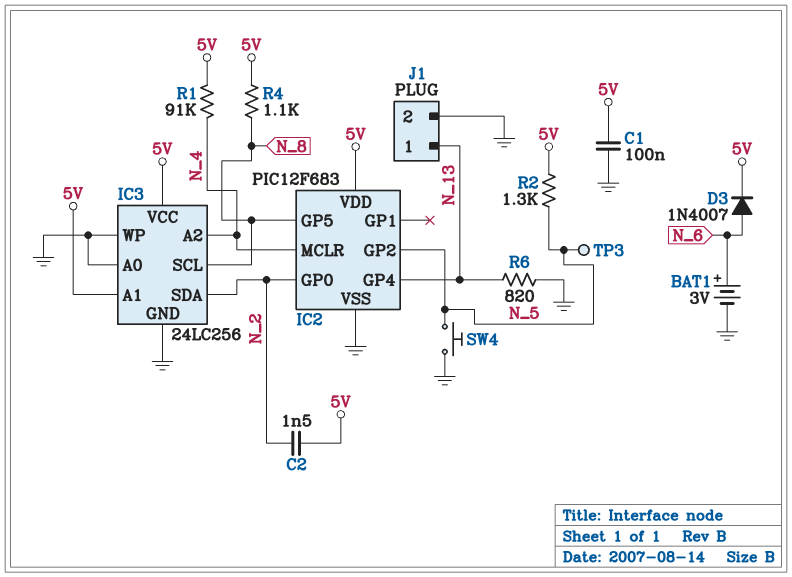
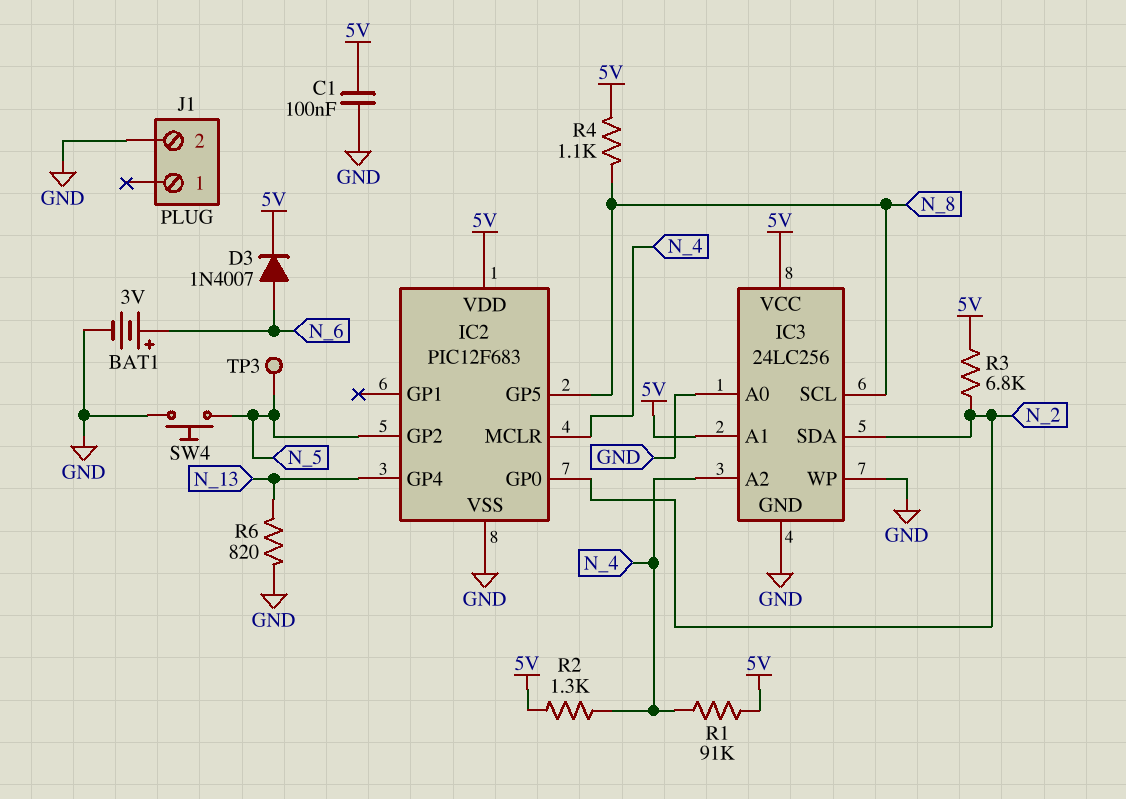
C2: 1.5nF (5V, N_2) -> none
J1 pin 1: N_13 -> none
R2: 1.3k (5V, N_5) -> 1.3k (5V, N_4)
R3: none -> 6.8k (5V, N_2)

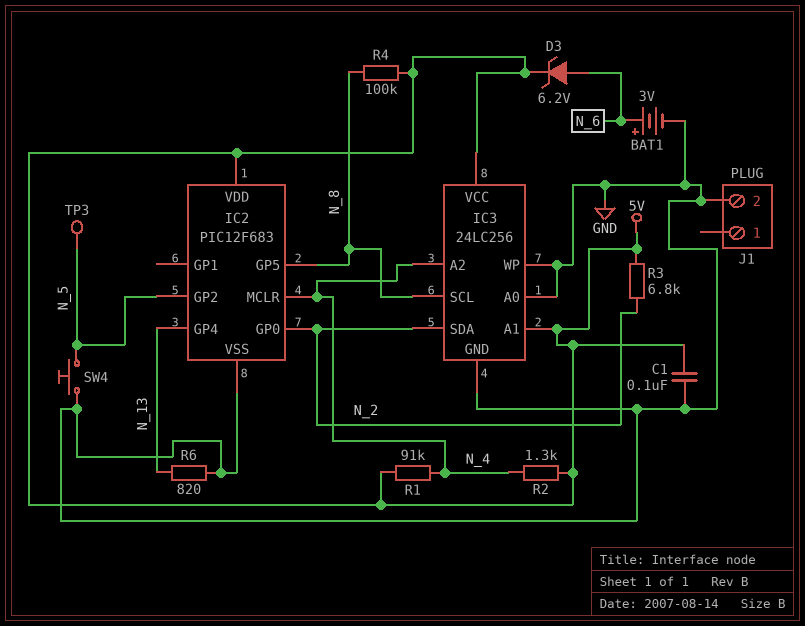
D3: diode 1N4007 (A N_6, K 5V) -> zener 6.2V (A N_6, K 5V)
R4: 1.1k (5V, N_8) -> 100k (5V, N_8)

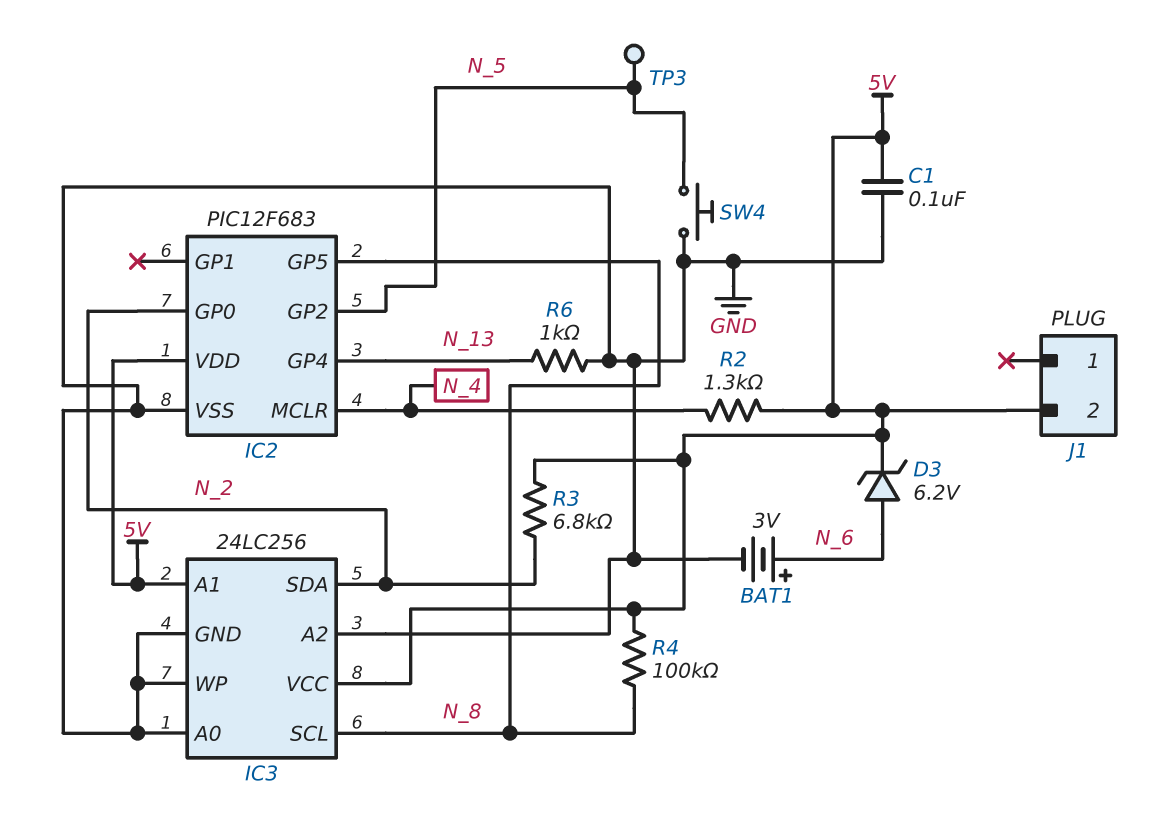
IC3 pin A2: N_4 -> GND
J1 pin 2: GND -> 5V
R1: 91k (5V, N_4) -> none
R6: 820 (GND, N_13) -> 1k (GND, N_13)

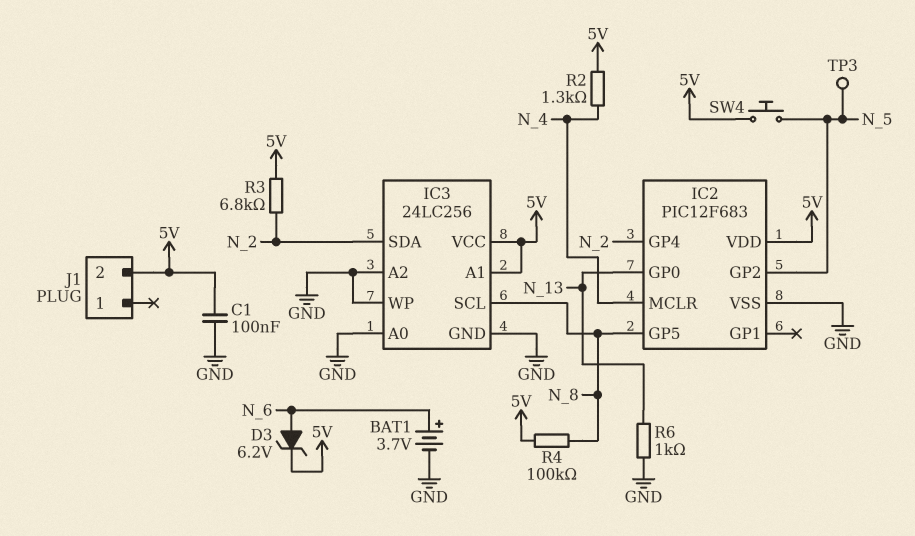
BAT1: 3V (plus N_6, minus GND) -> 3.7V (plus N_6, minus GND)
IC2 pin GP0: N_2 -> N_13
IC2 pin GP4: N_13 -> N_2
SW4: button (GND, N_5) -> button (5V, N_5)

